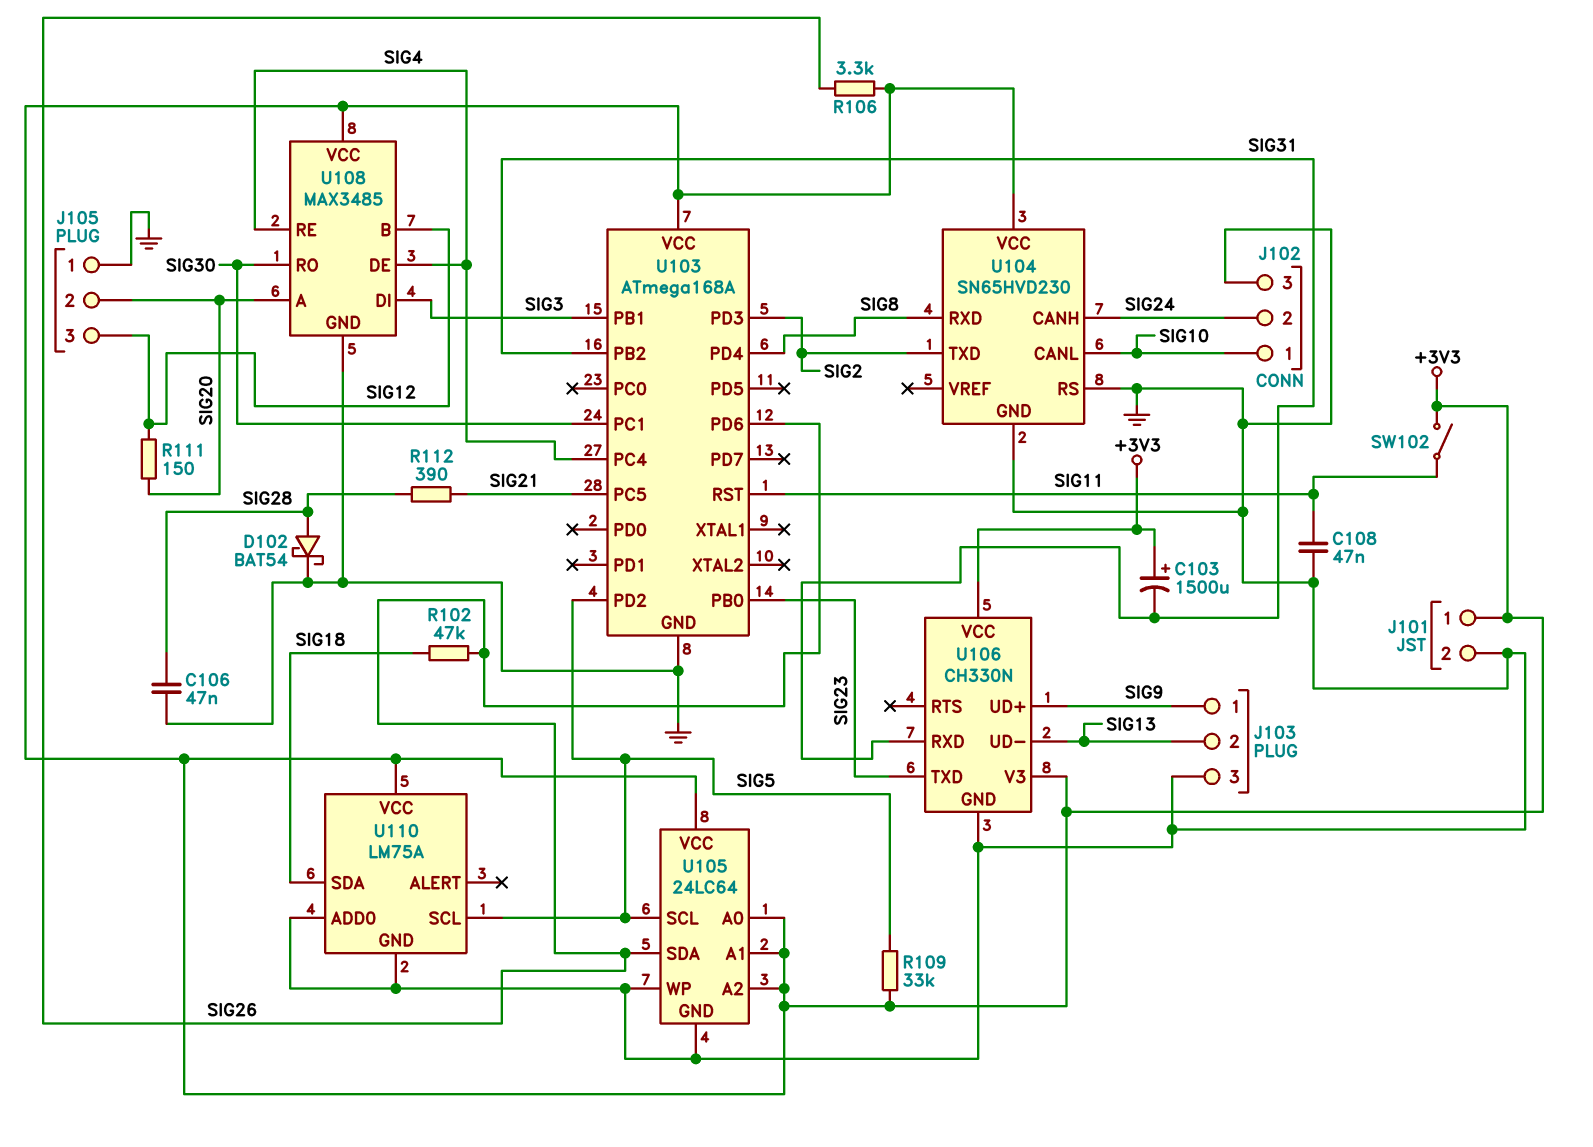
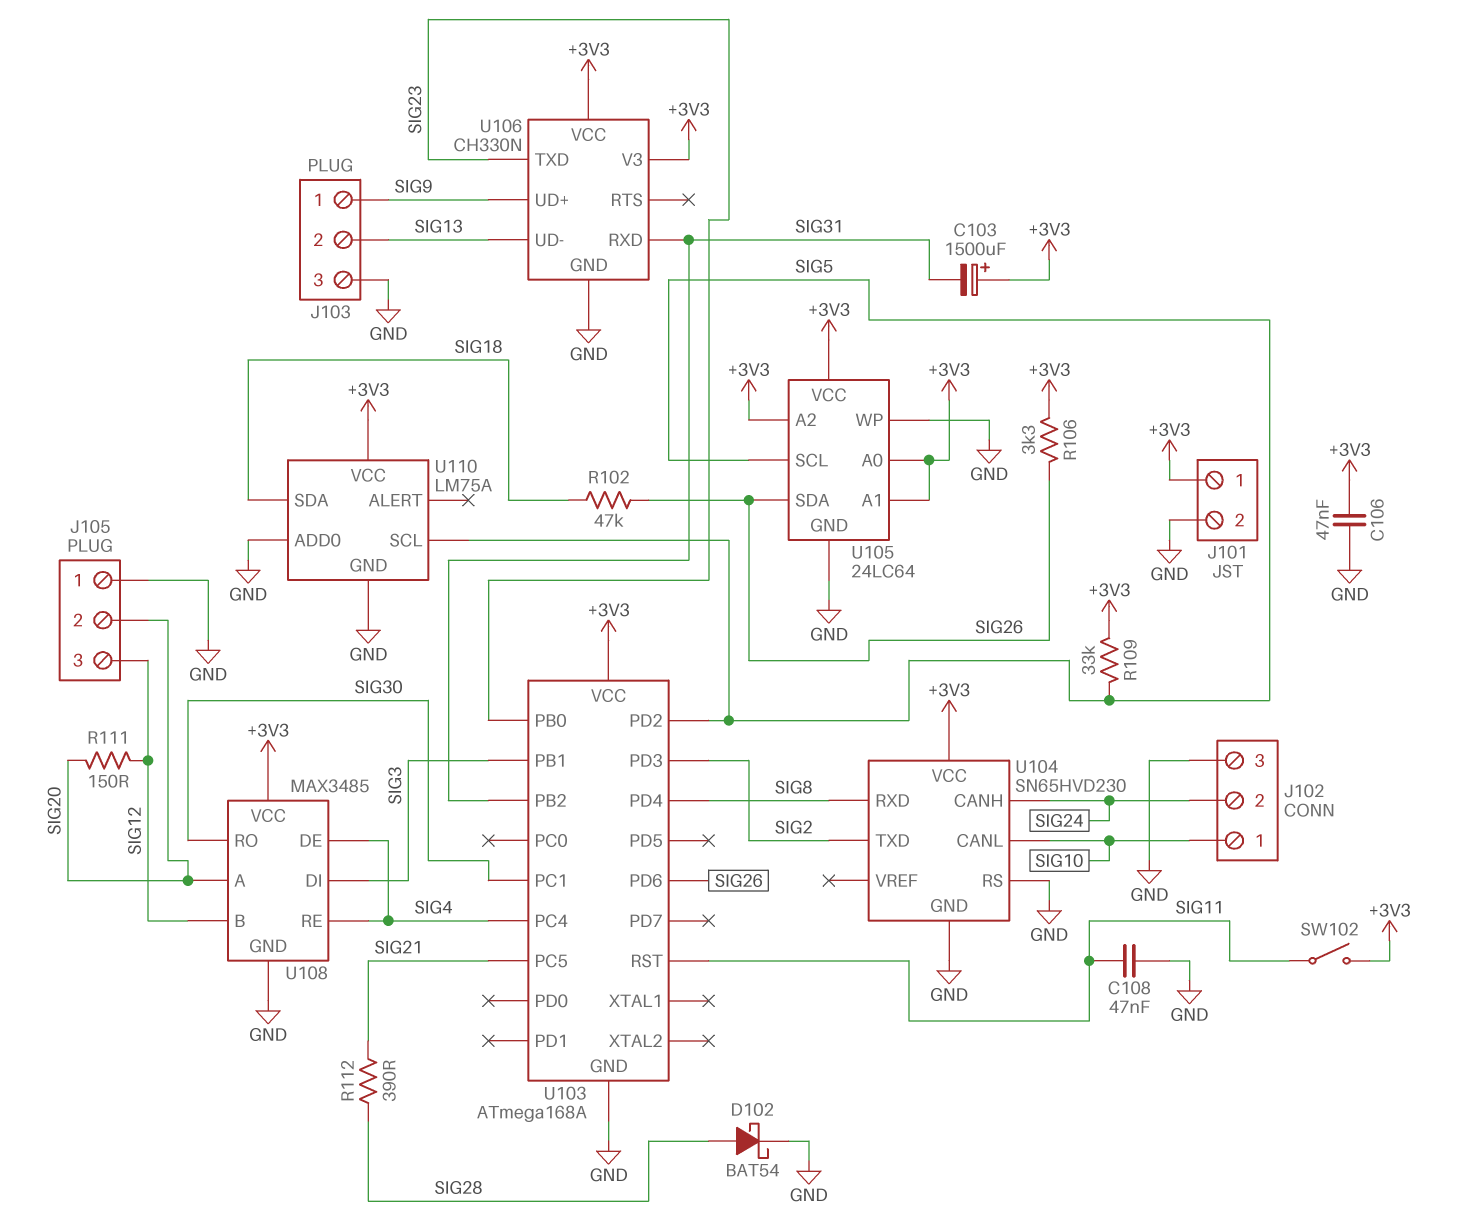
C106: 47nF (GND, SIG28) -> 47nF (+3V3, GND)

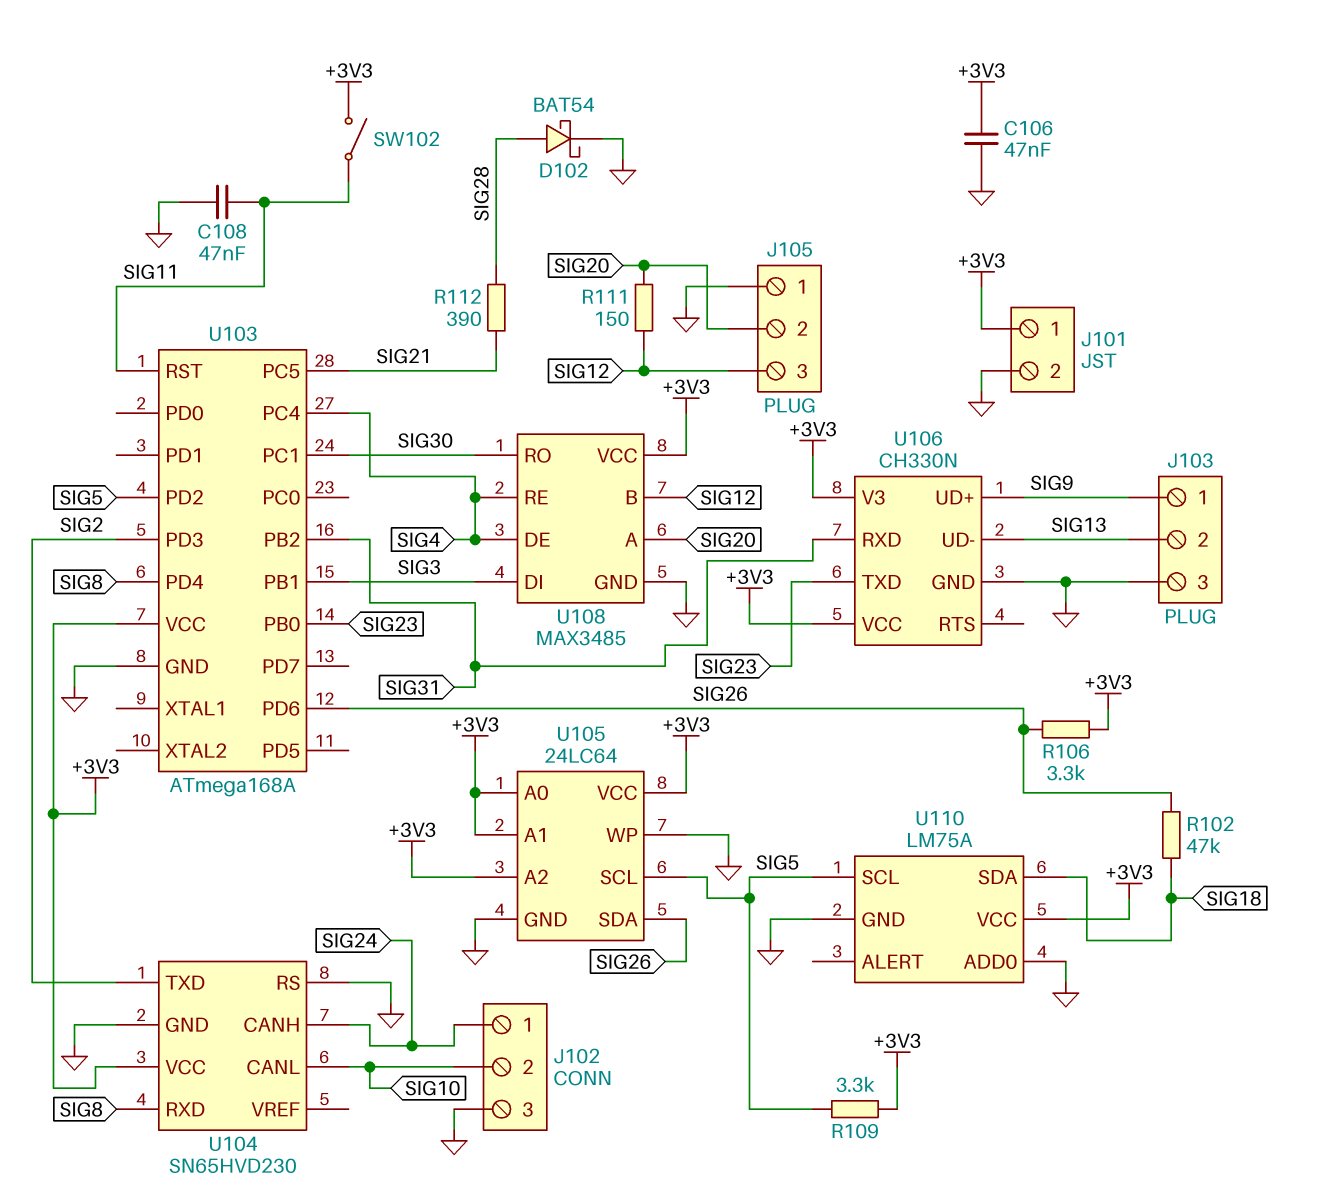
C103: 1500uF (plus +3V3, minus SIG31) -> none
J102 pin 1: SIG10 -> SIG24
J102 pin 2: SIG24 -> SIG10
R109: 33k (+3V3, SIG5) -> 3.3k (+3V3, SIG5)

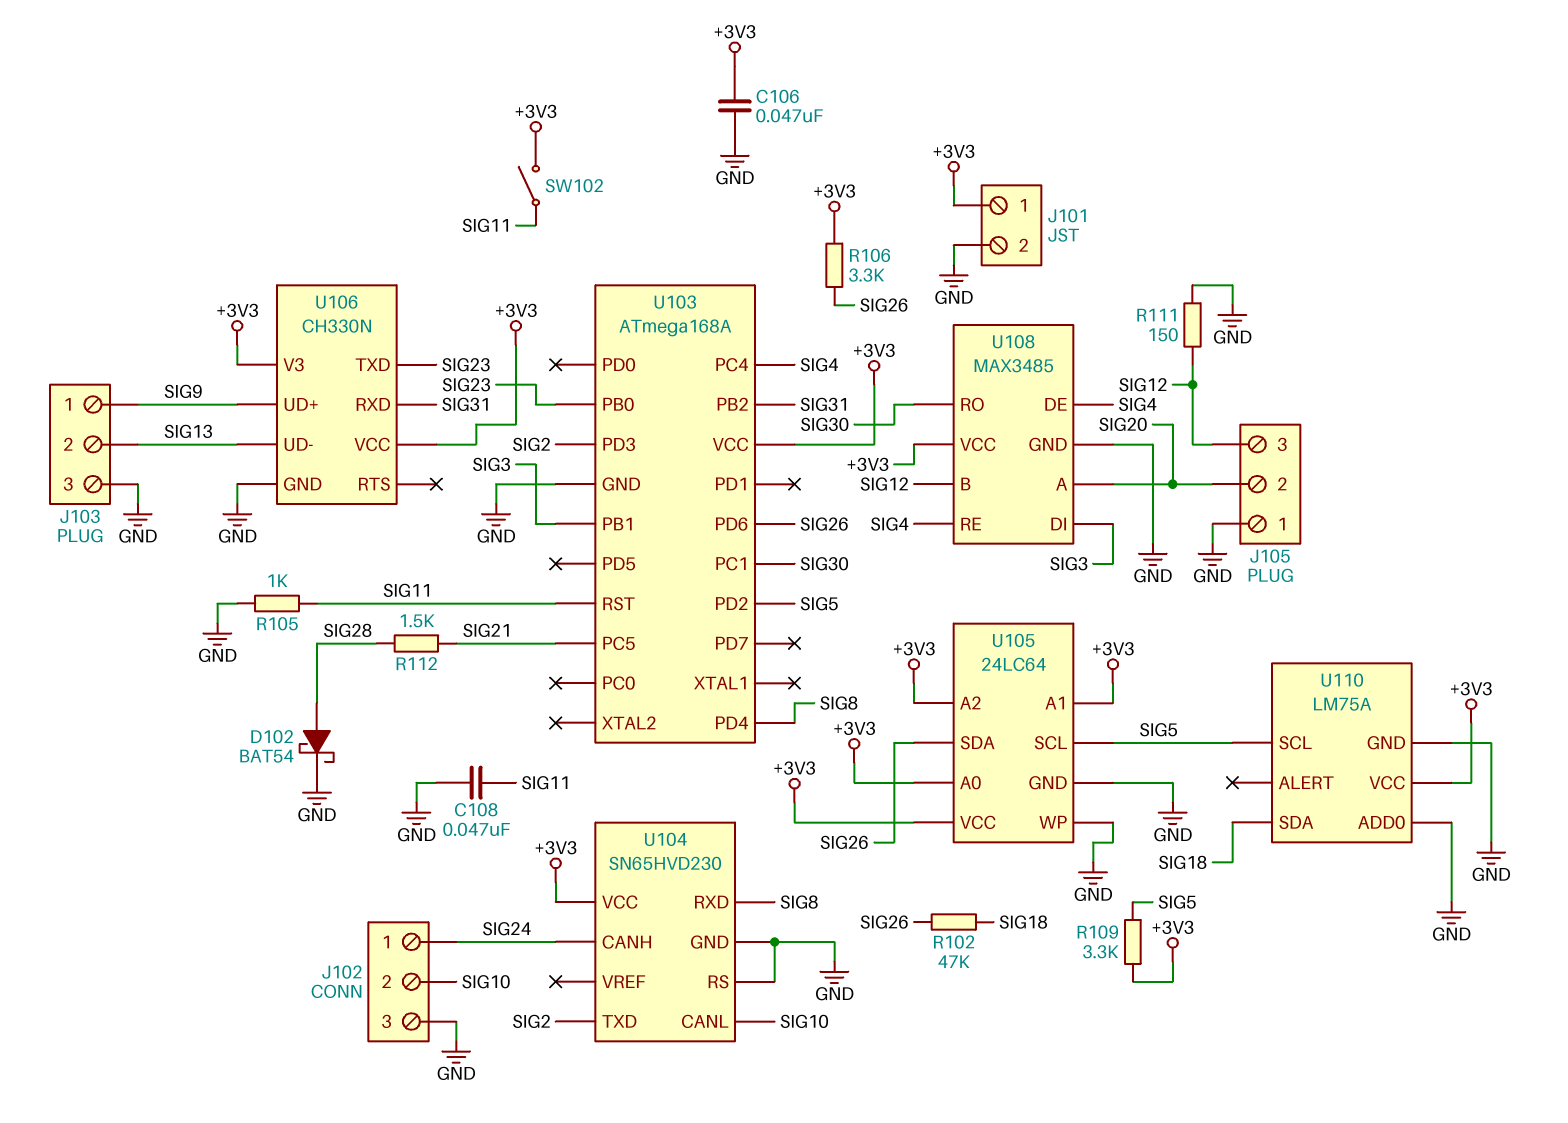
R105: none -> 1k (GND, SIG11)
R111: 150 (SIG12, SIG20) -> 150 (GND, SIG12)
R112: 390 (SIG21, SIG28) -> 1.5k (SIG21, SIG28)

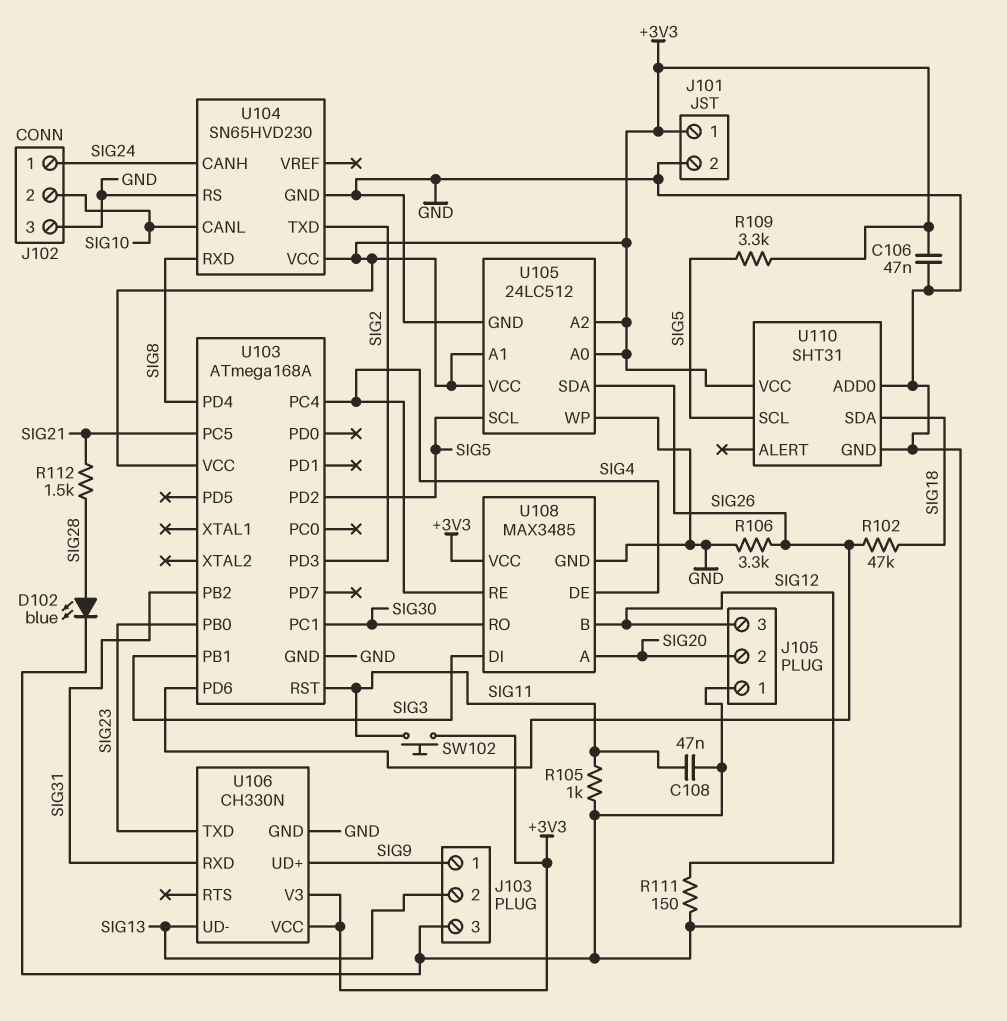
D102: schottky BAT54 (A SIG28, K GND) -> LED blue (A SIG28, K GND)
R106: 3.3k (+3V3, SIG26) -> 3.3k (GND, SIG26)
SW102: switch (+3V3, SIG11) -> button (+3V3, SIG11)
U105: 24LC64 -> 24LC512
U110: LM75A -> SHT31

